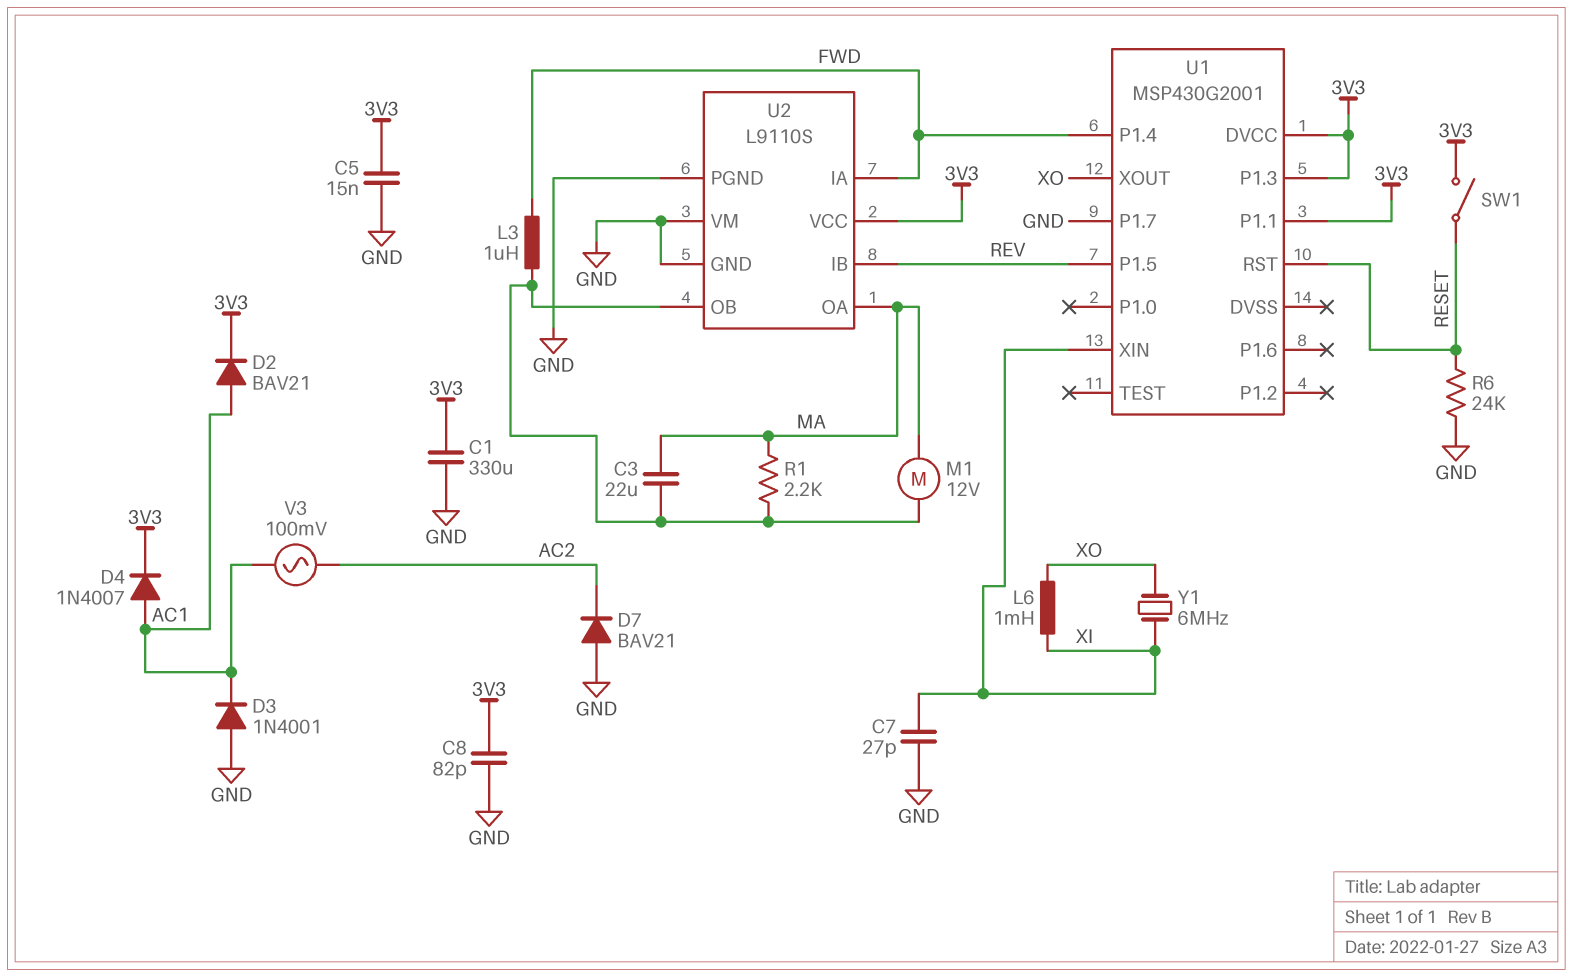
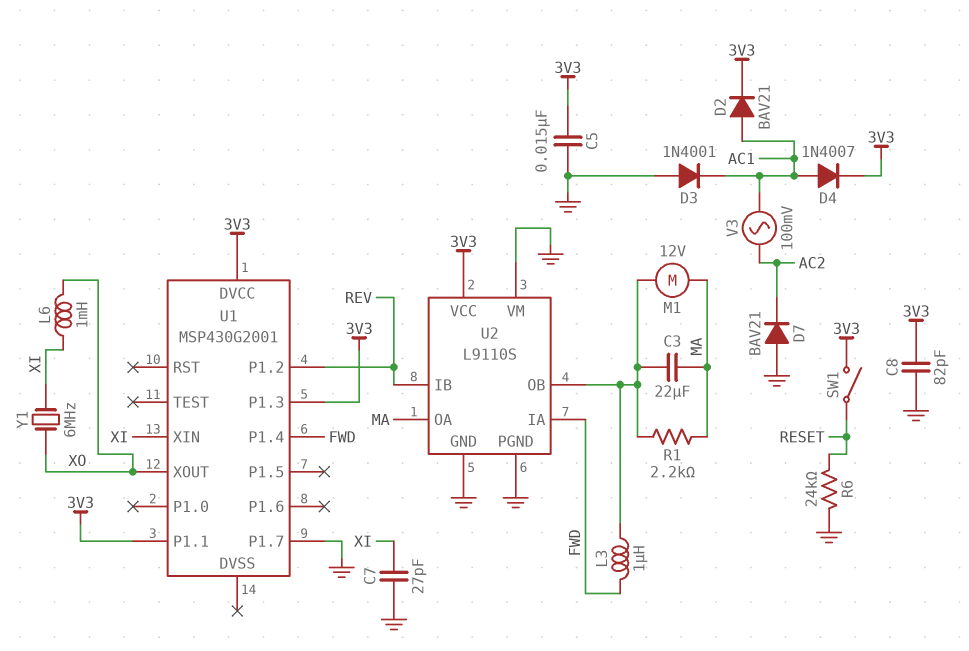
C1: 330uF (3V3, GND) -> none
U1 pin P1.2: none -> REV
U1 pin P1.5: REV -> none
U1 pin RST: RESET -> none

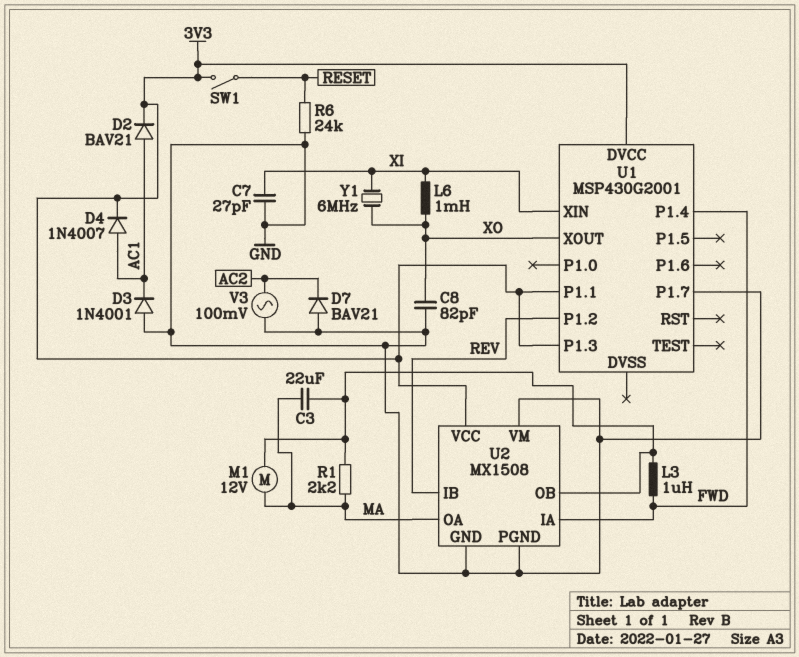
C5: 15nF (3V3, GND) -> none
C8: 82pF (3V3, GND) -> 82pF (GND, XO)
U2: L9110S -> MX1508
V3: AC 100mV (AC1, AC2) -> AC 100mV (AC2, GND)

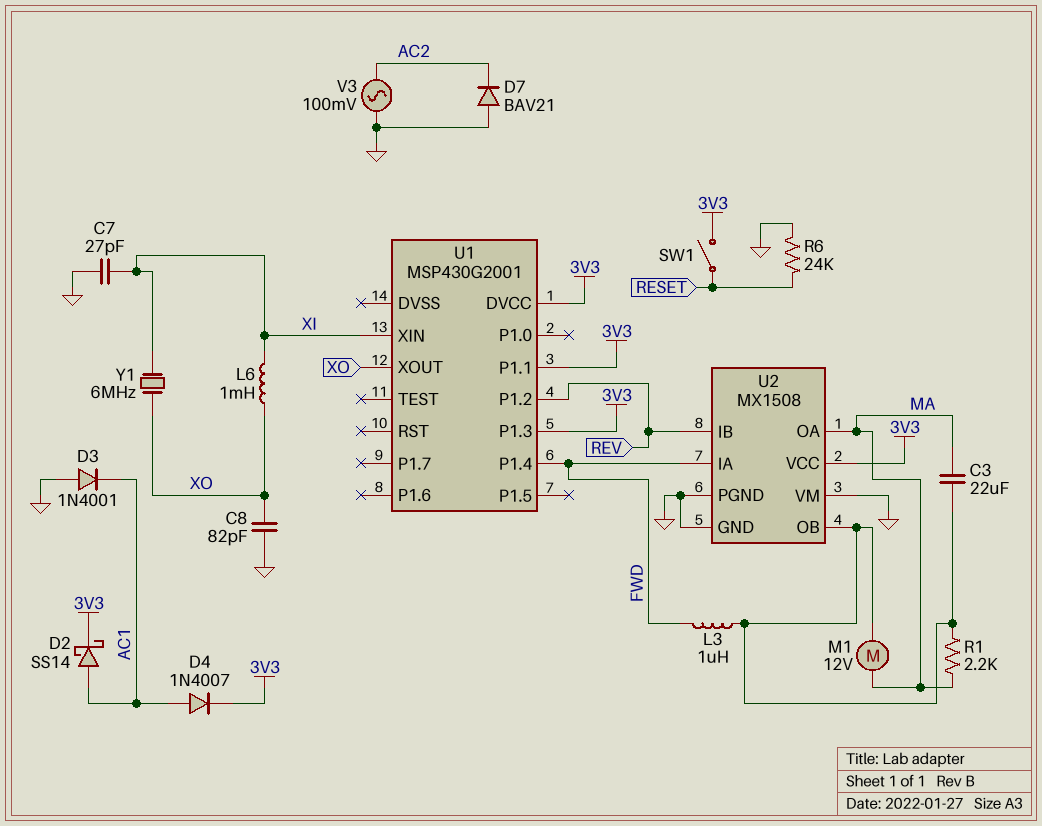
D2: diode BAV21 (A AC1, K 3V3) -> schottky SS14 (A AC1, K 3V3)
U1 pin P1.7: GND -> none

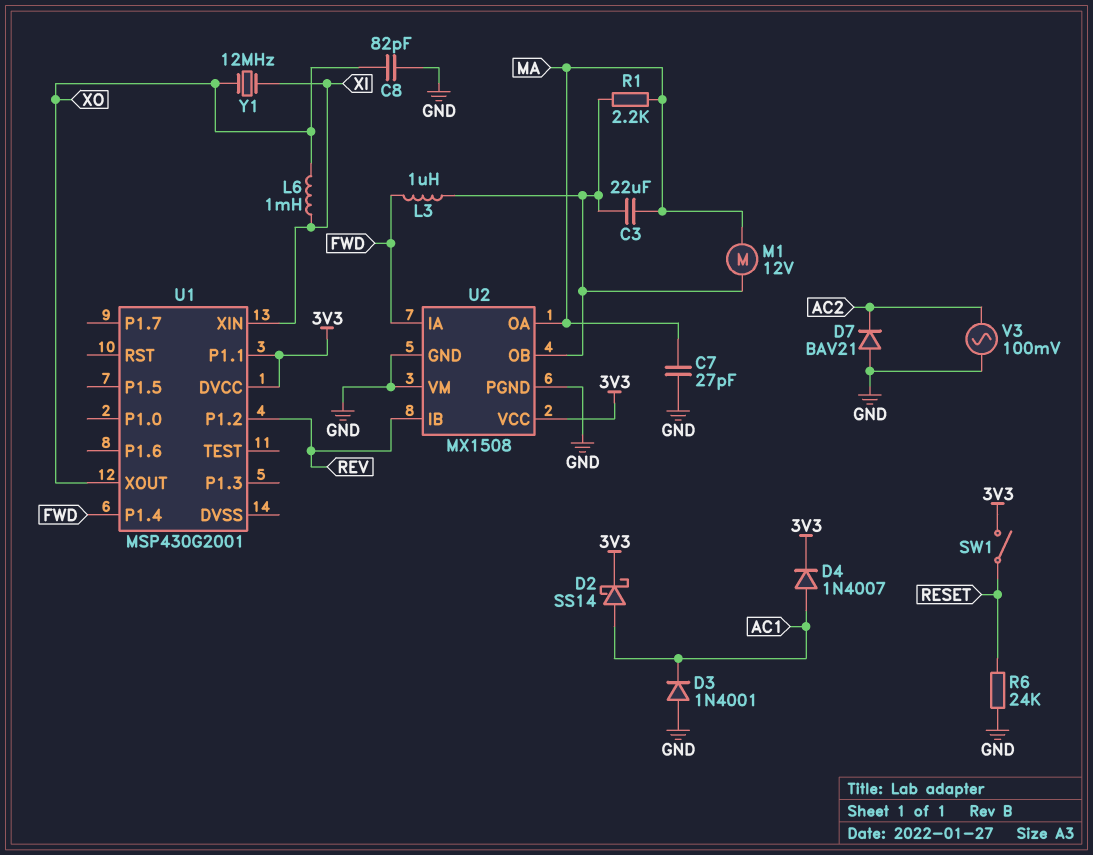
C7: 27pF (GND, XI) -> 27pF (GND, MA)
U1 pin P1.3: 3V3 -> none
Y1: 6MHz (XI, XO) -> 12MHz (XI, XO)

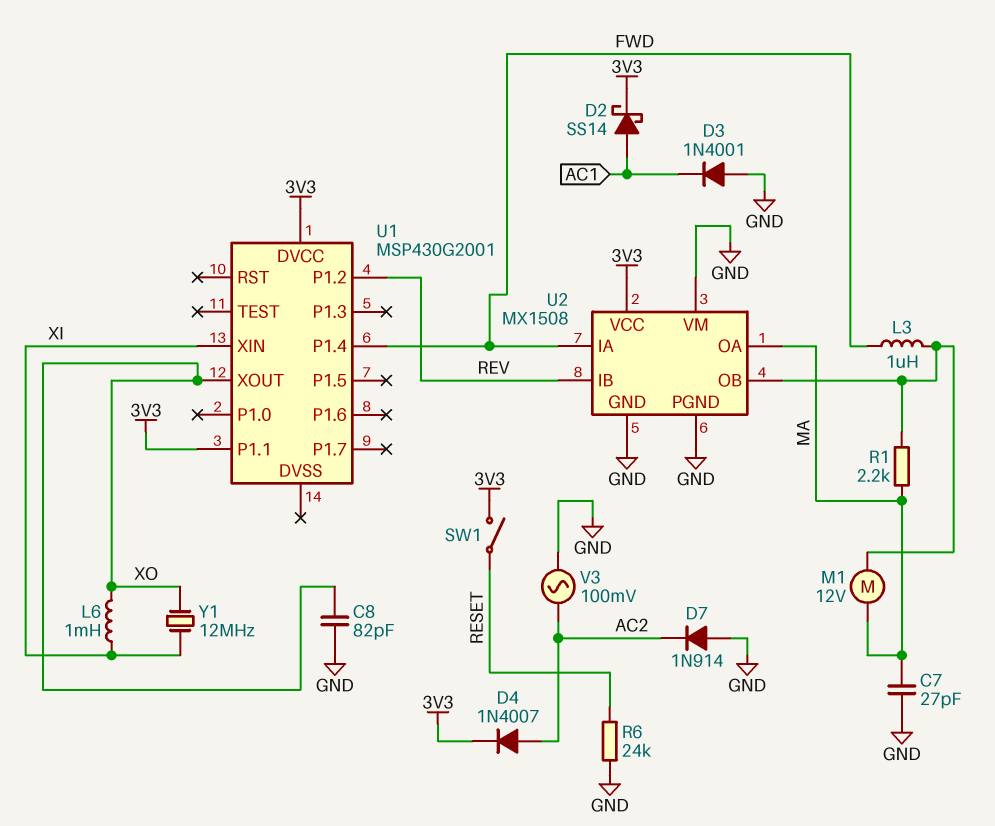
C3: 22uF (MA, U2/OB) -> none
D4: diode 1N4007 (A AC1, K 3V3) -> diode 1N4007 (A AC2, K 3V3)
D7: diode BAV21 (A GND, K AC2) -> diode 1N914 (A GND, K AC2)

